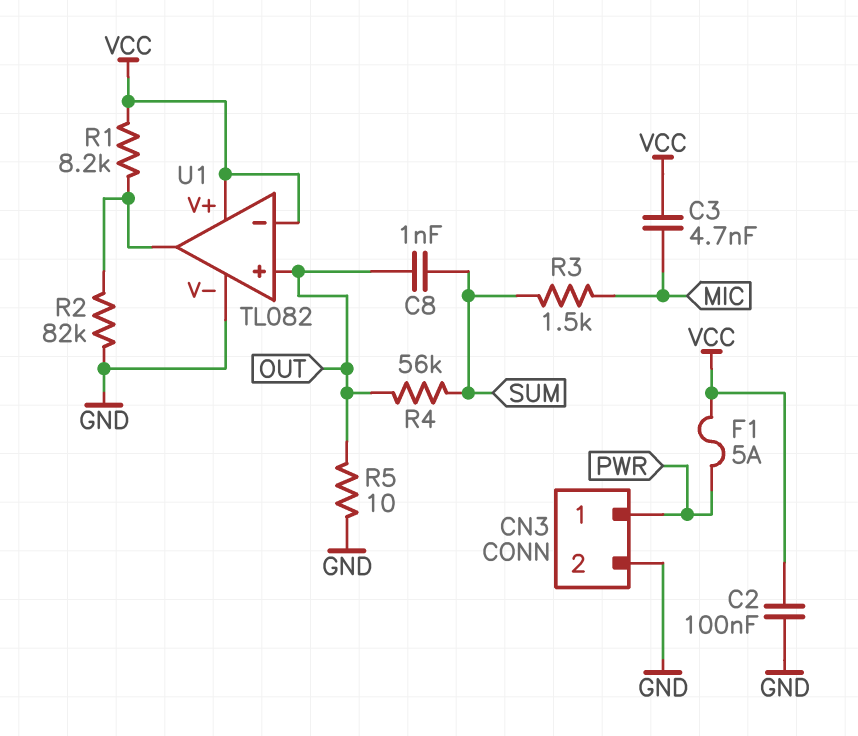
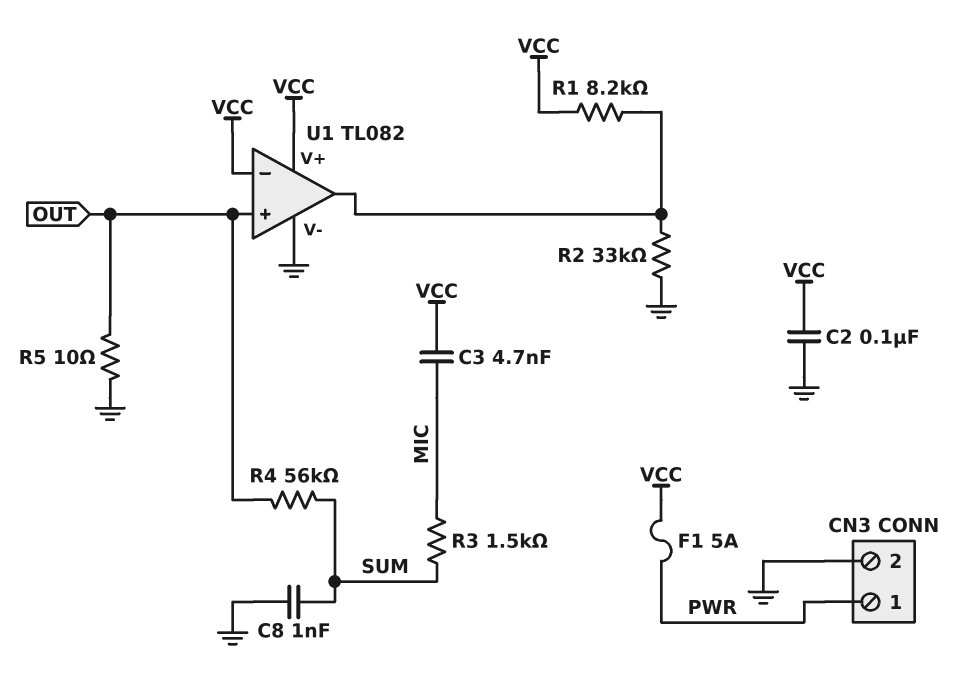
C8: 1nF (OUT, SUM) -> 1nF (GND, SUM)
R2: 82k (GND, U1/out) -> 33k (GND, U1/out)

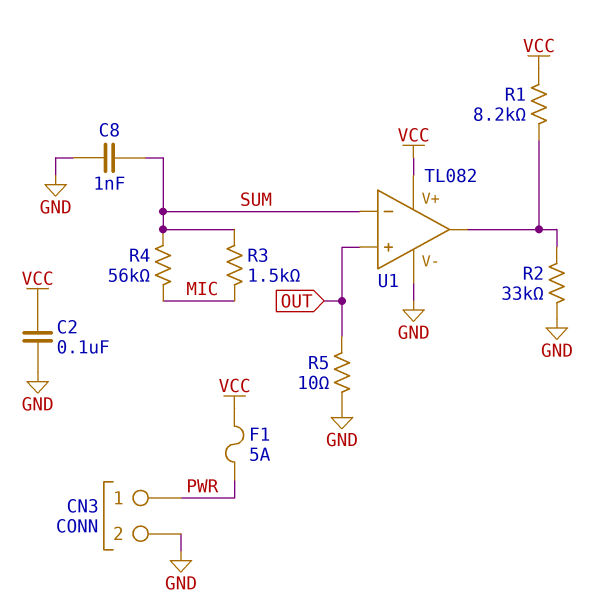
C3: 4.7nF (MIC, VCC) -> none
R4: 56k (OUT, SUM) -> 56k (MIC, SUM)
U1 pin in-: VCC -> SUM

